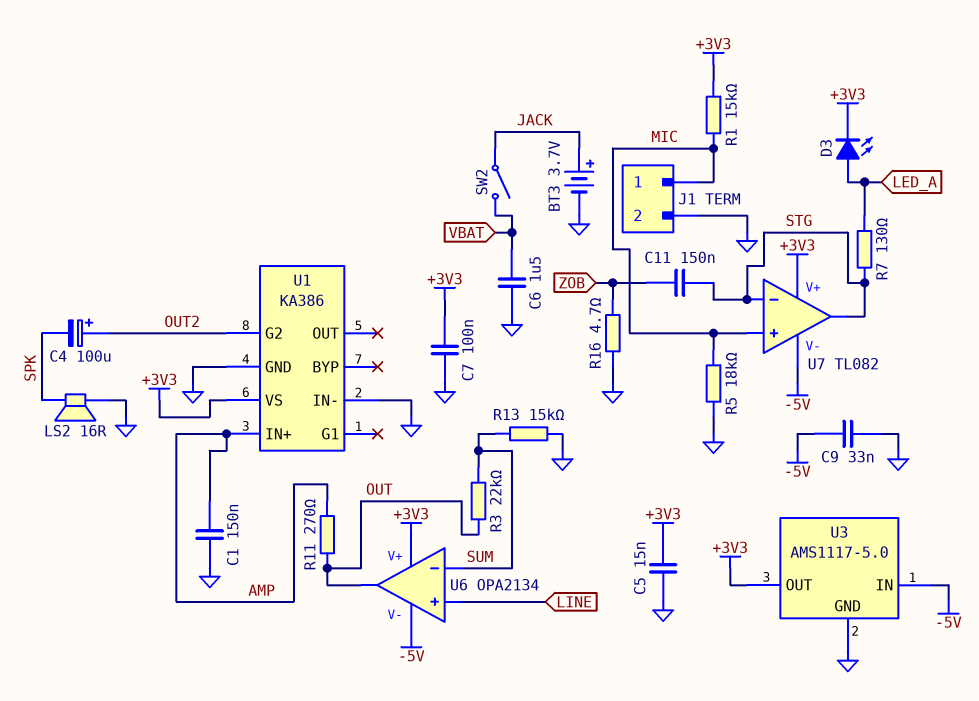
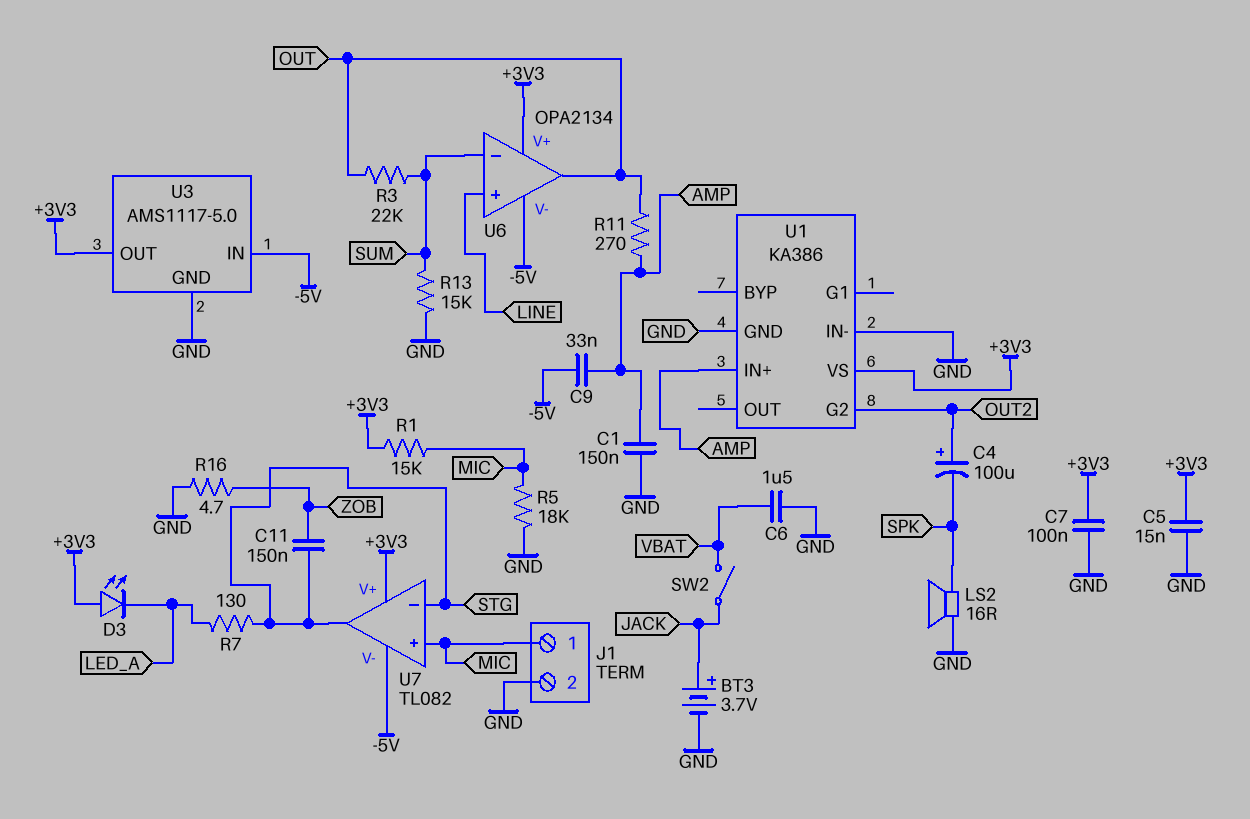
C9: 33nF (-5V, GND) -> 33nF (-5V, AMP)
D3: LED (A LED_A, K +3V3) -> LED (A +3V3, K LED_A)

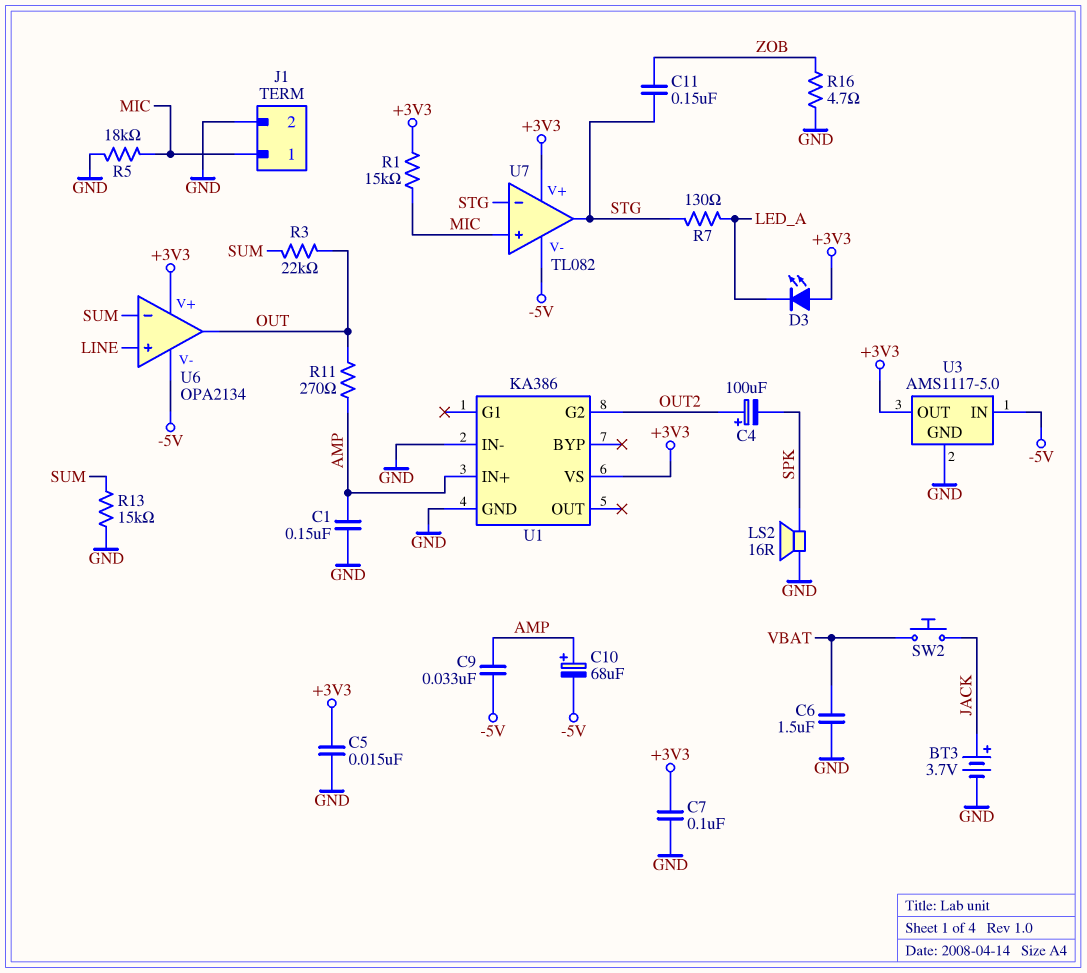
C10: none -> 68uF (plus AMP, minus -5V)
SW2: switch (JACK, VBAT) -> button (JACK, VBAT)

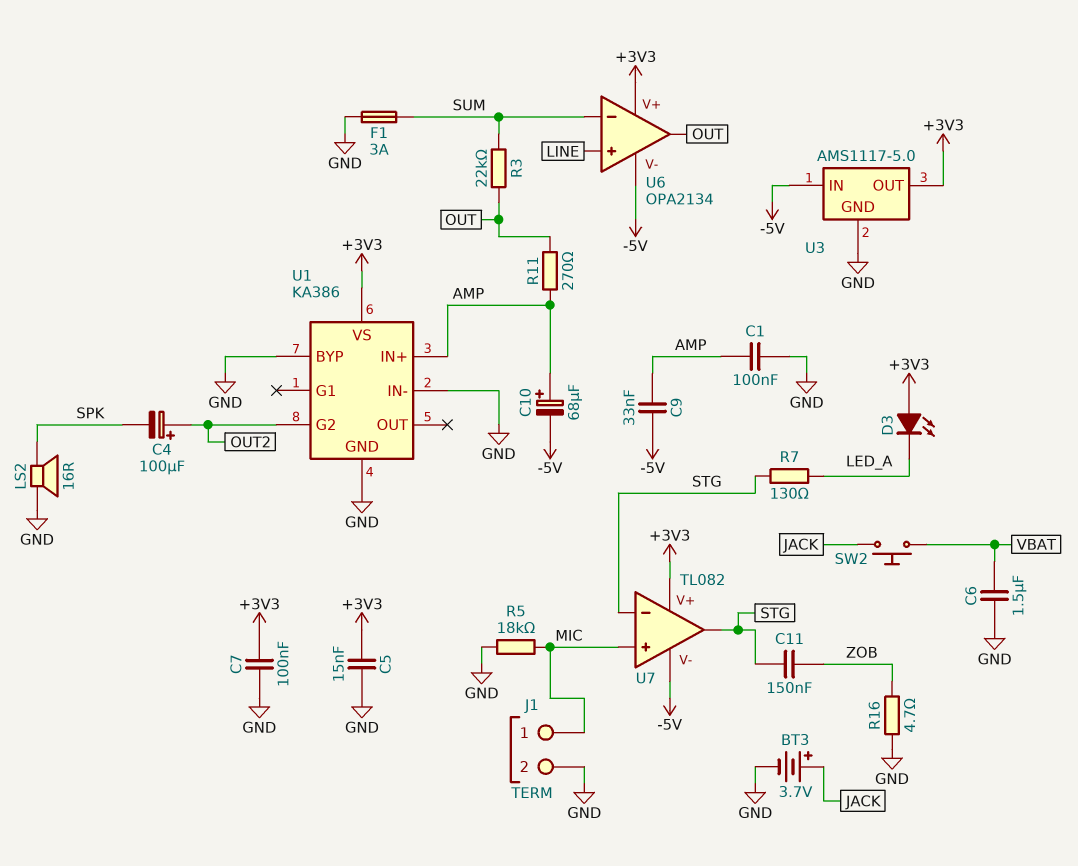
C1: 150nF (AMP, GND) -> 100nF (AMP, GND)
F1: none -> 3A (GND, SUM)
R1: 15k (+3V3, MIC) -> none
R13: 15k (GND, SUM) -> none
U1 pin BYP: none -> GND

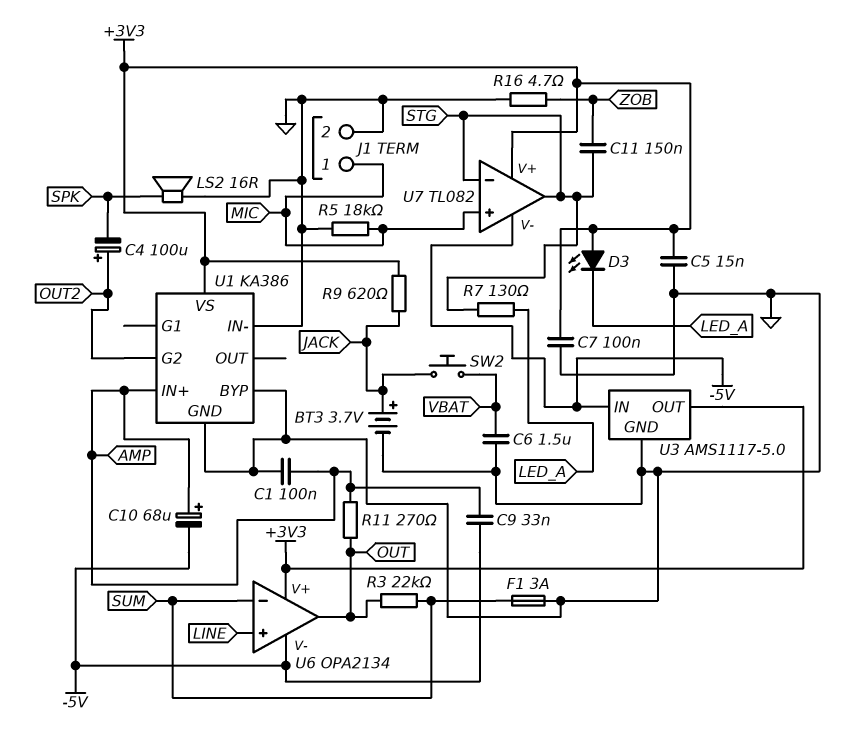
R9: none -> 620 (+3V3, JACK)

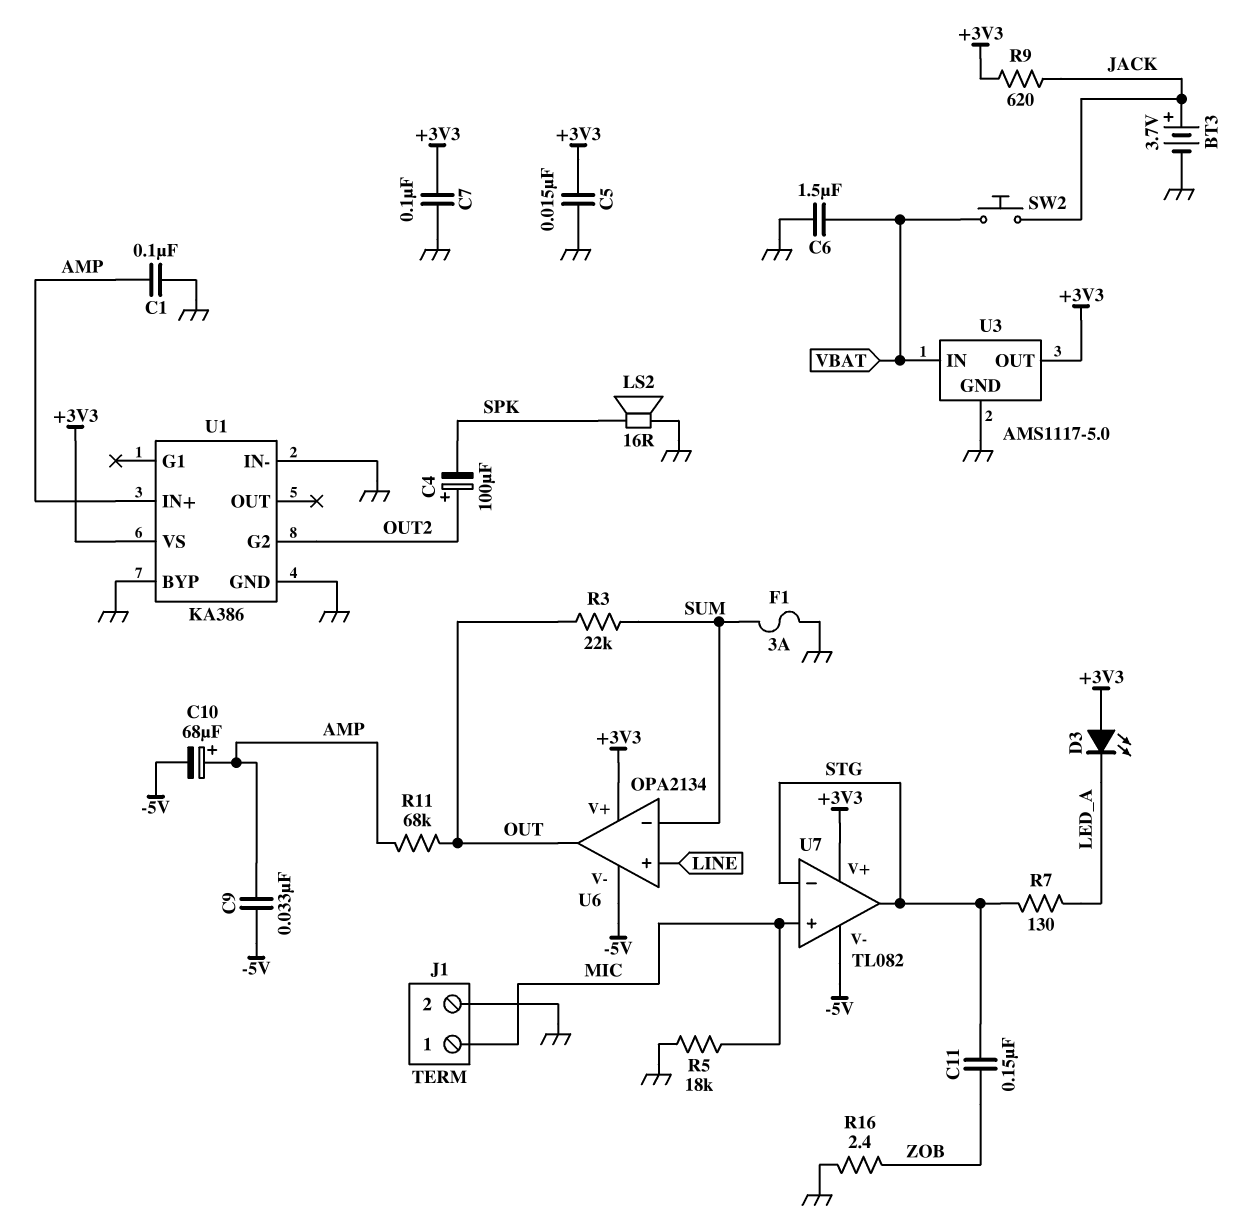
R11: 270 (AMP, OUT) -> 68k (AMP, OUT)
R16: 4.7 (GND, ZOB) -> 2.4 (GND, ZOB)
U3 pin IN: -5V -> VBAT

